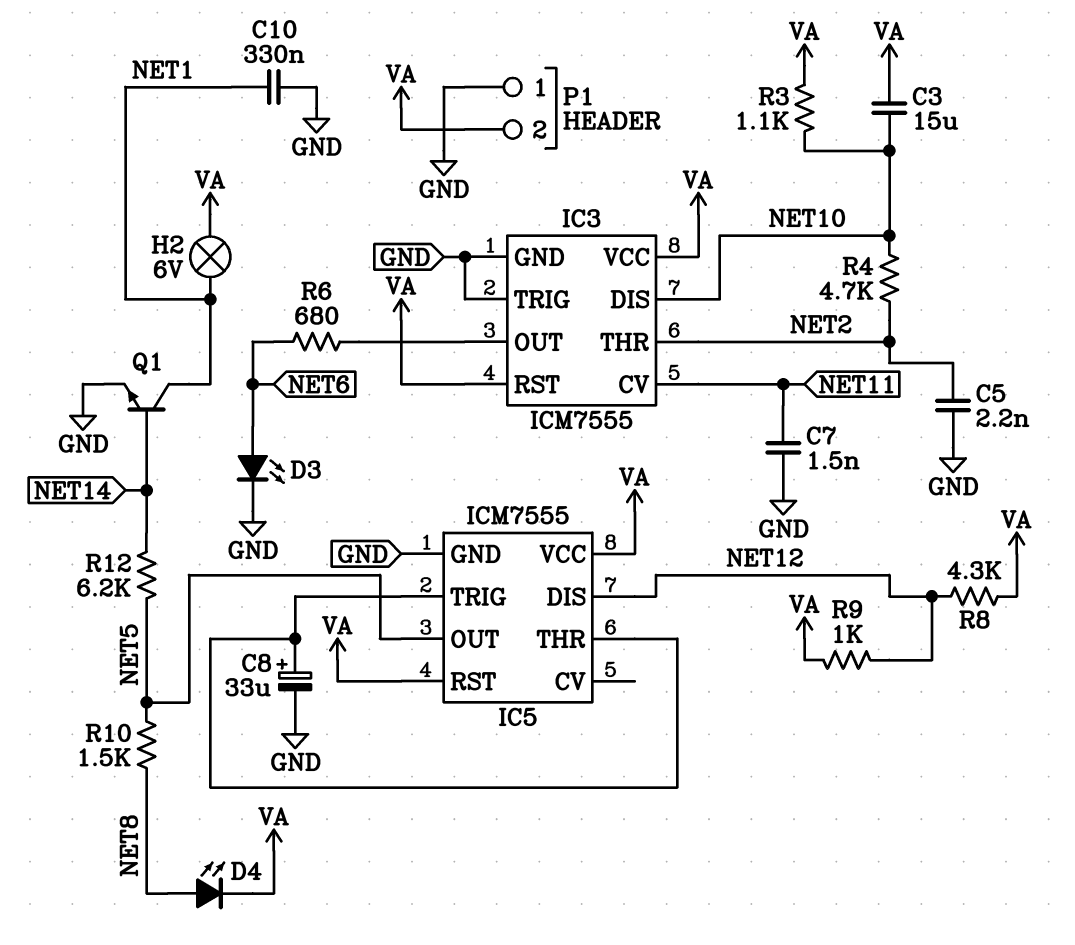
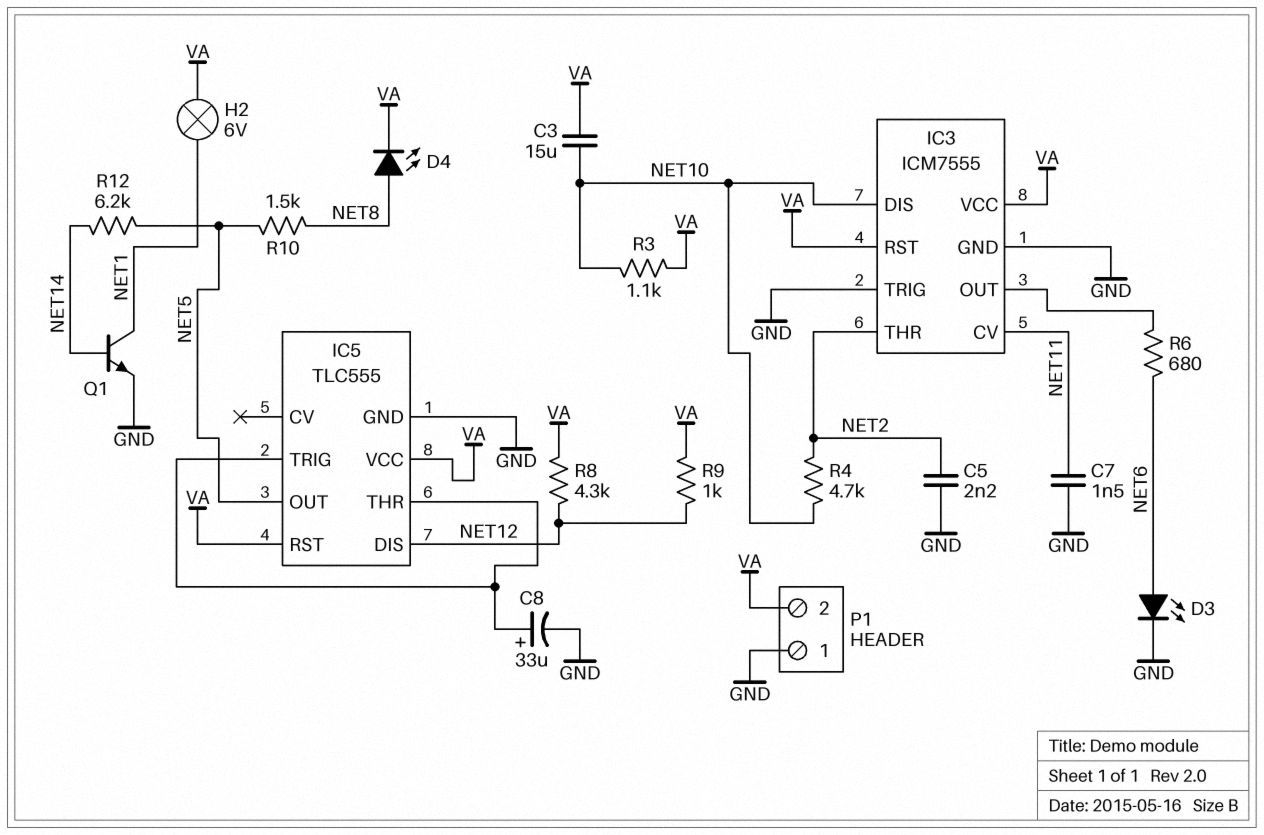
C10: 330nF (GND, NET1) -> none
IC5: ICM7555 -> TLC555

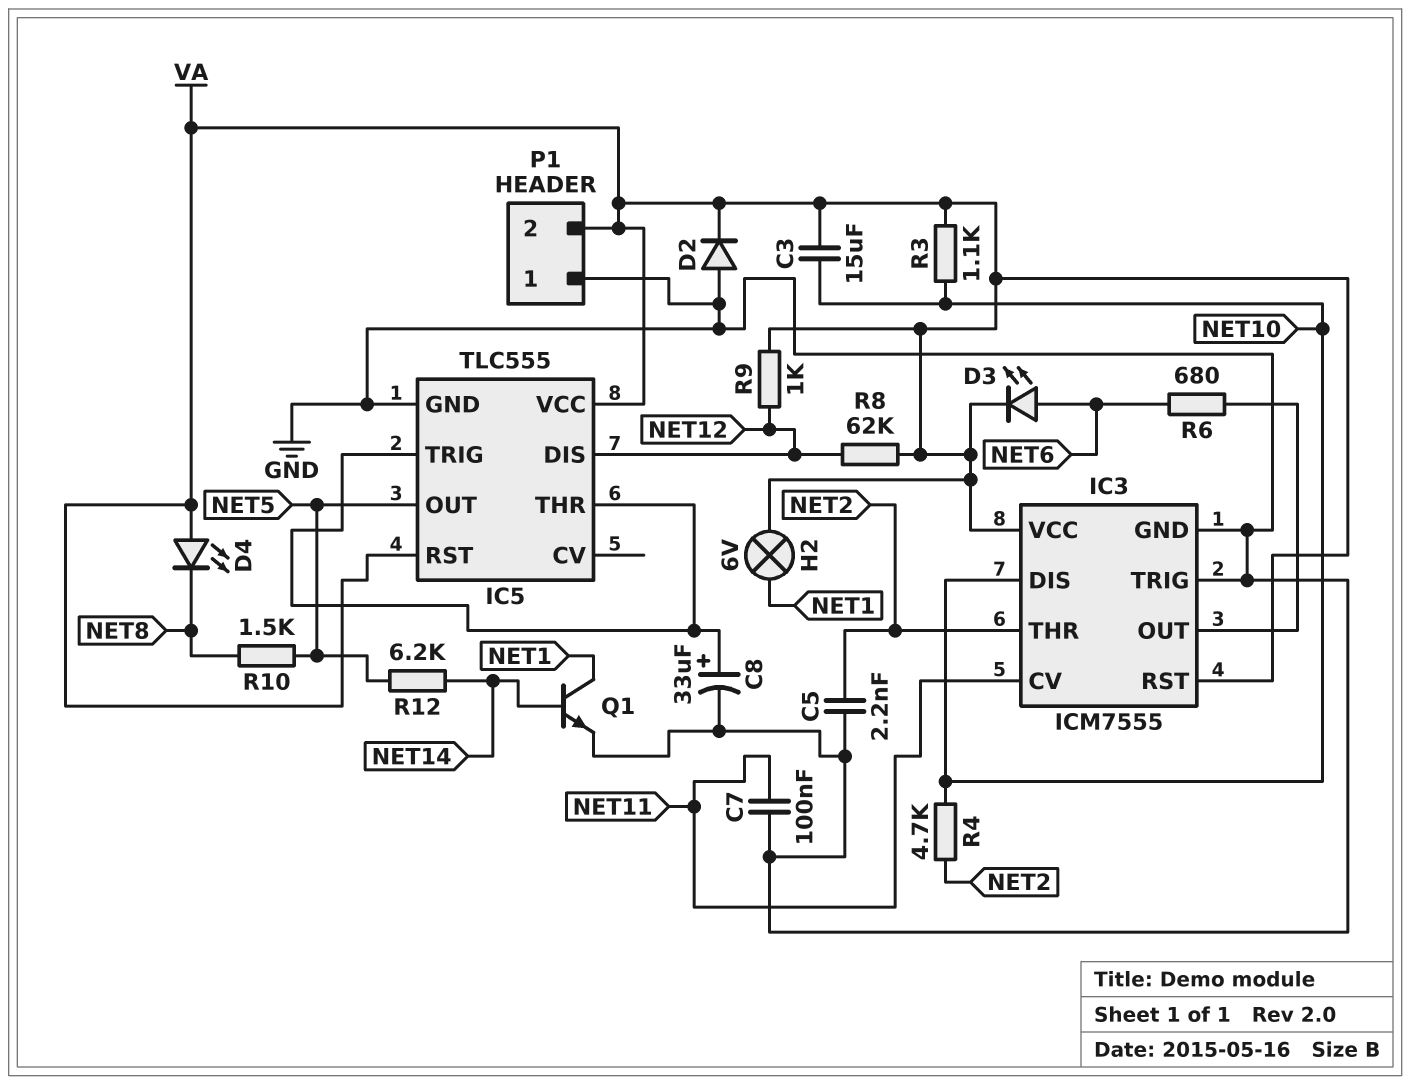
C7: 1.5nF (GND, NET11) -> 100nF (GND, NET11)
D2: none -> diode (A GND, K VA)
D3: LED (A NET6, K GND) -> LED (A NET6, K VA)
D4: LED (A NET8, K VA) -> LED (A VA, K NET8)
R8: 4.3k (NET12, VA) -> 62k (NET12, VA)

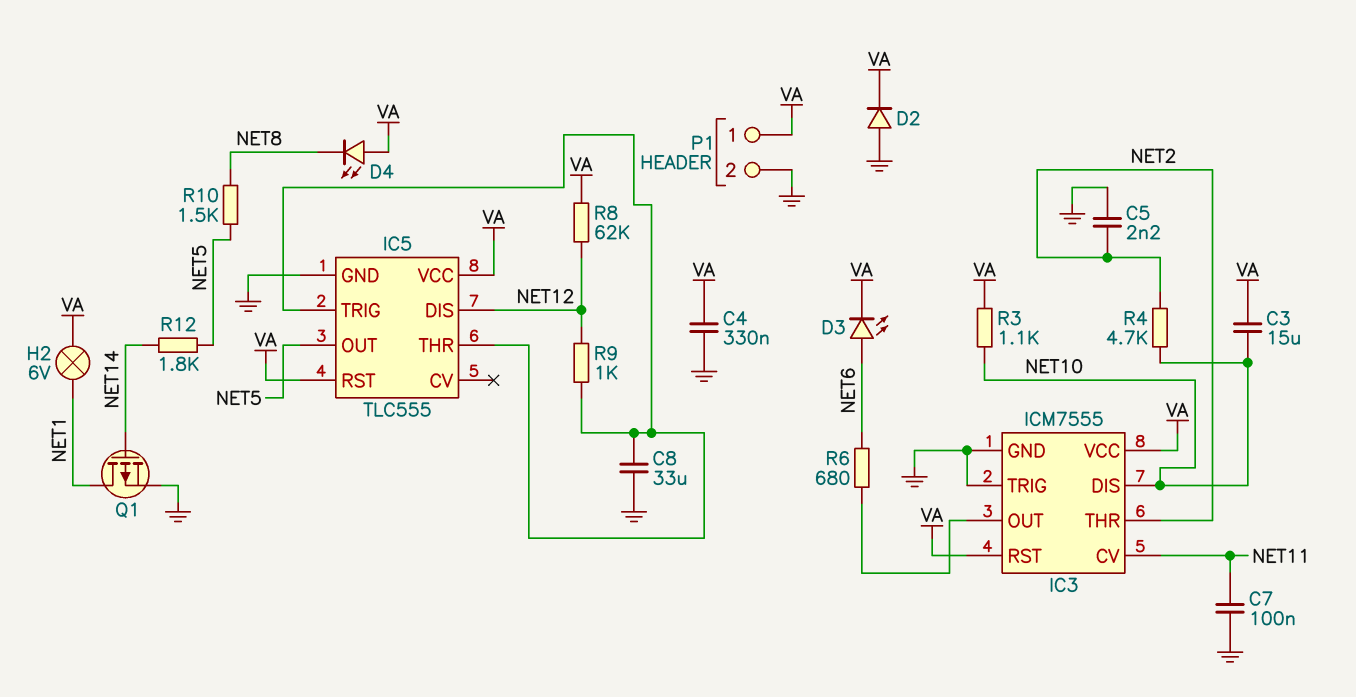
C4: none -> 330nF (GND, VA)
C8: 33uF (plus IC5/THR, minus GND) -> 33uF (GND, IC5/THR)
P1 pin 1: GND -> VA
P1 pin 2: VA -> GND
Q1: NPN (B NET14, C NET1, E GND) -> PMOS (G NET14, D NET1, S GND)
R9: 1k (NET12, VA) -> 1k (IC5/THR, NET12)
R12: 6.2k (NET5, NET14) -> 1.8k (NET5, NET14)

